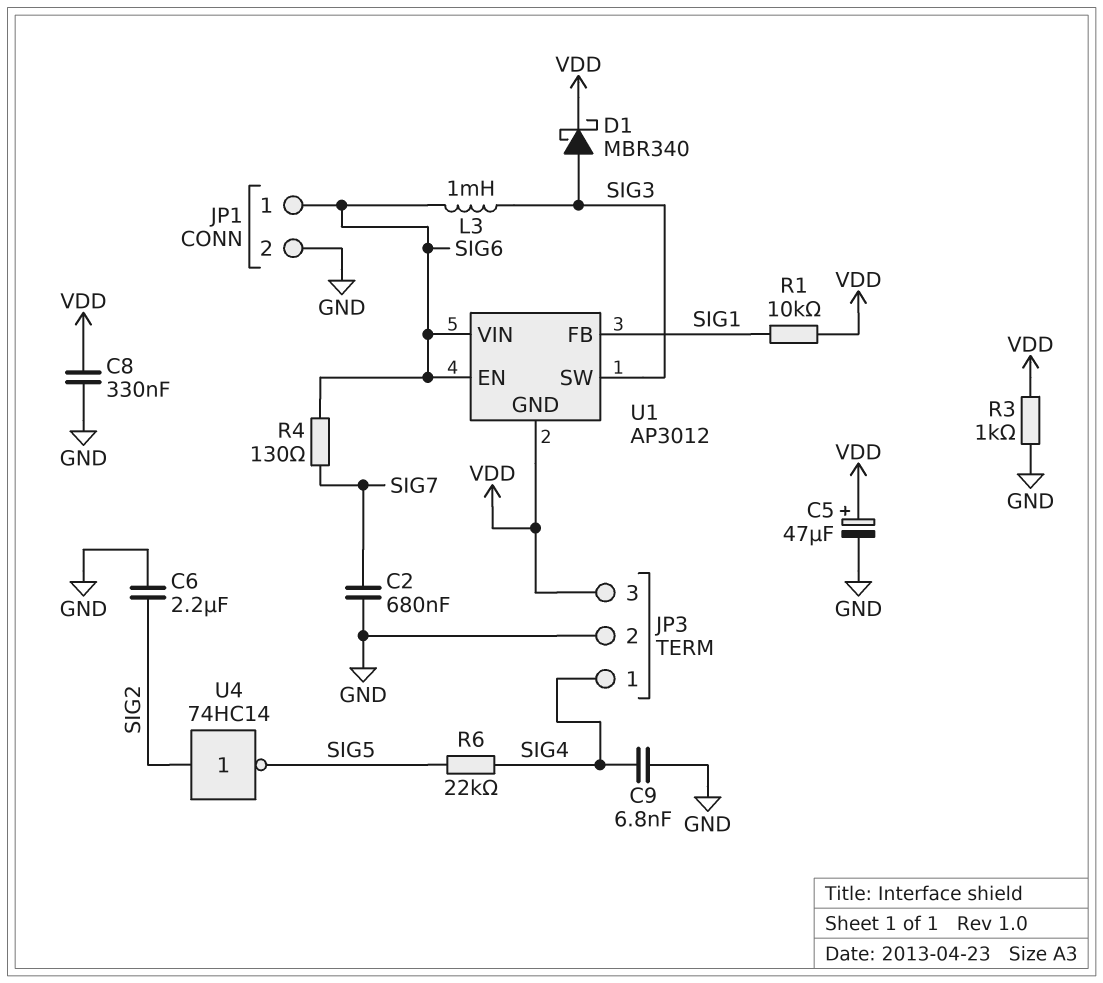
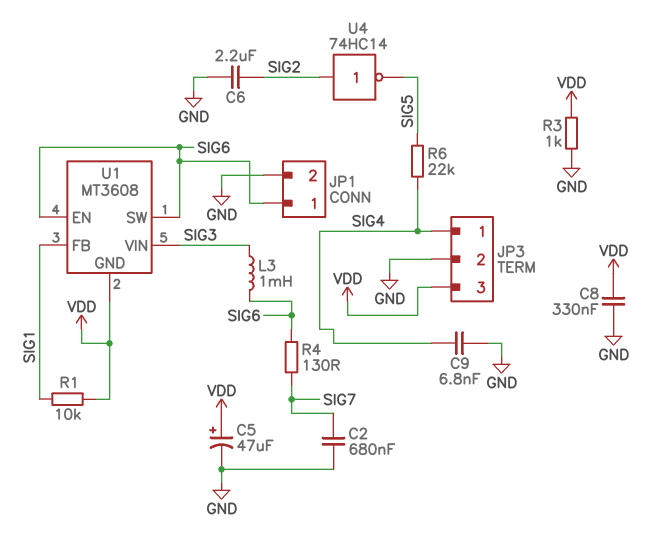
D1: schottky MBR340 (A SIG3, K VDD) -> none
U1: AP3012 -> MT3608
U1 pin SW: SIG3 -> SIG6
U1 pin VIN: SIG6 -> SIG3

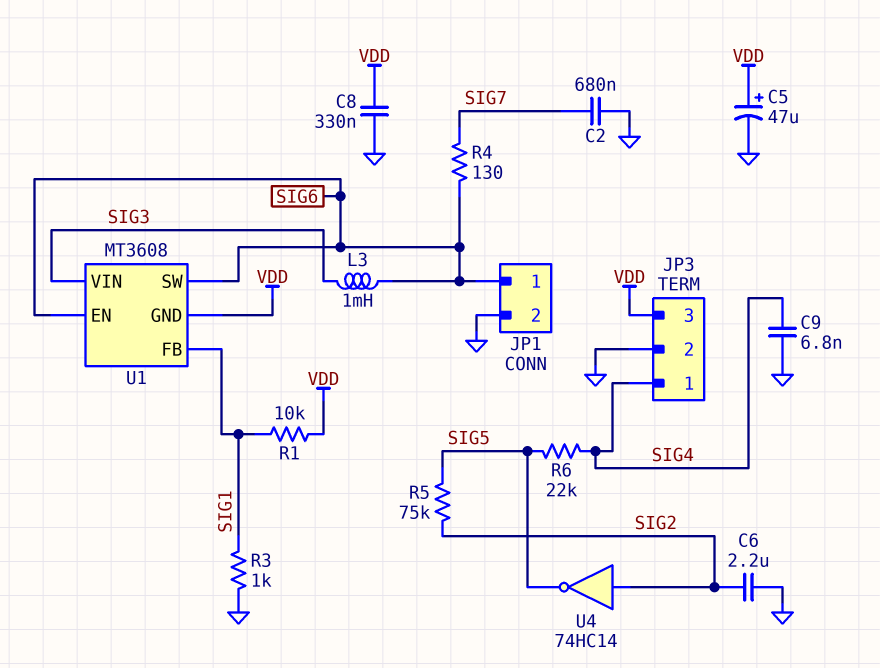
R3: 1k (GND, VDD) -> 1k (GND, SIG1)
R5: none -> 75k (SIG2, SIG5)

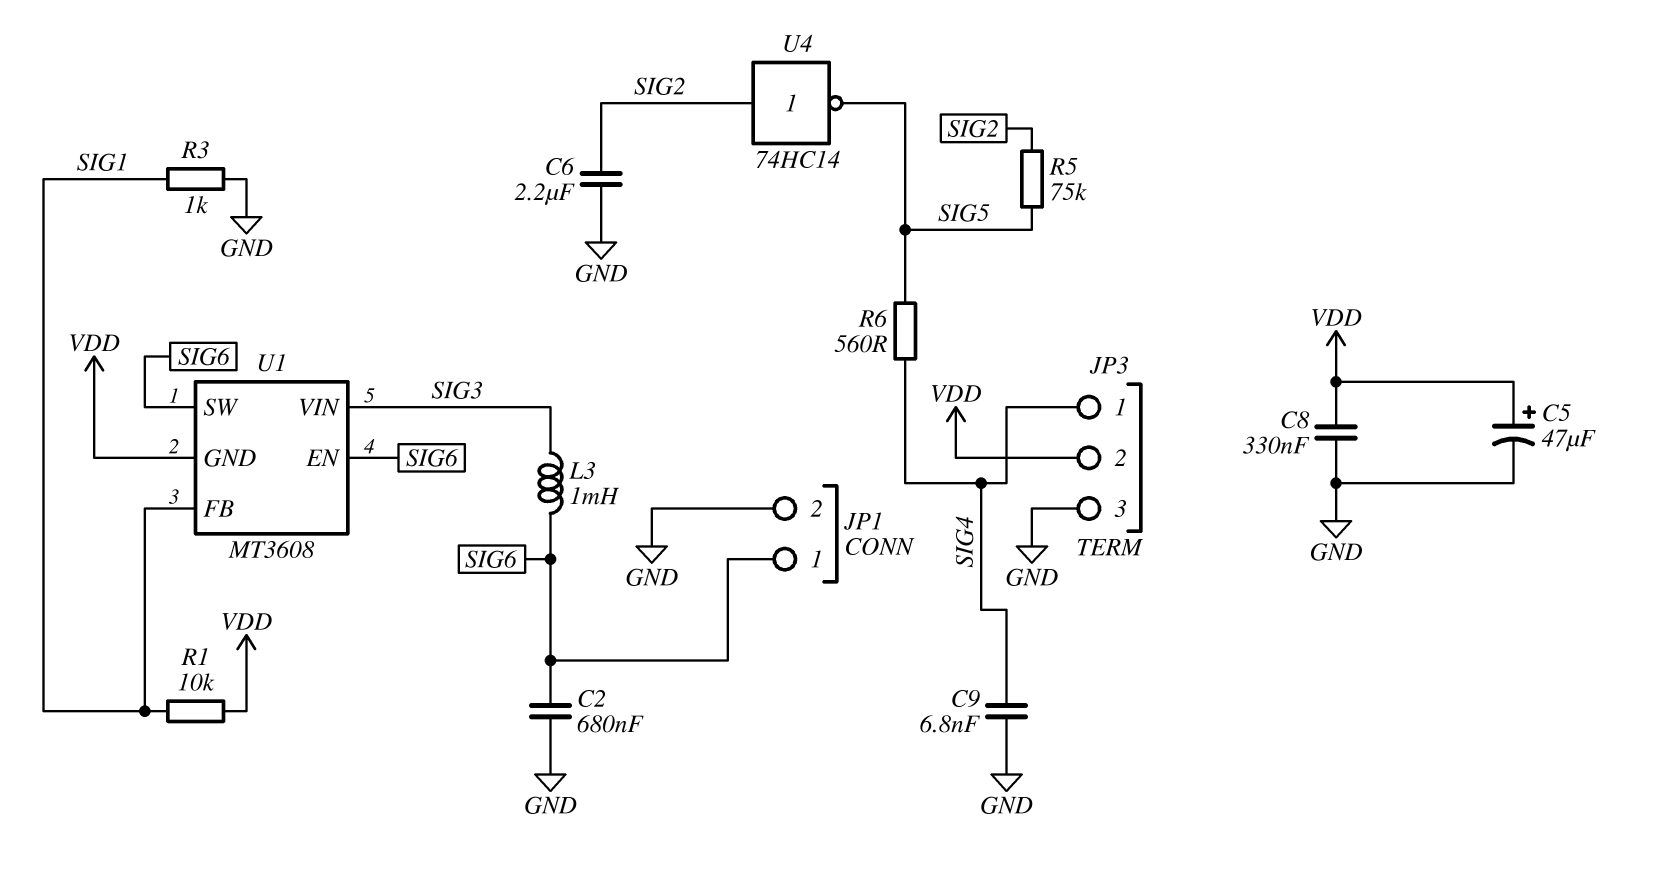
C2: 680nF (GND, SIG7) -> 680nF (GND, SIG6)
JP3 pin 2: GND -> VDD
JP3 pin 3: VDD -> GND
R4: 130 (SIG6, SIG7) -> none
R6: 22k (SIG4, SIG5) -> 560 (SIG4, SIG5)

